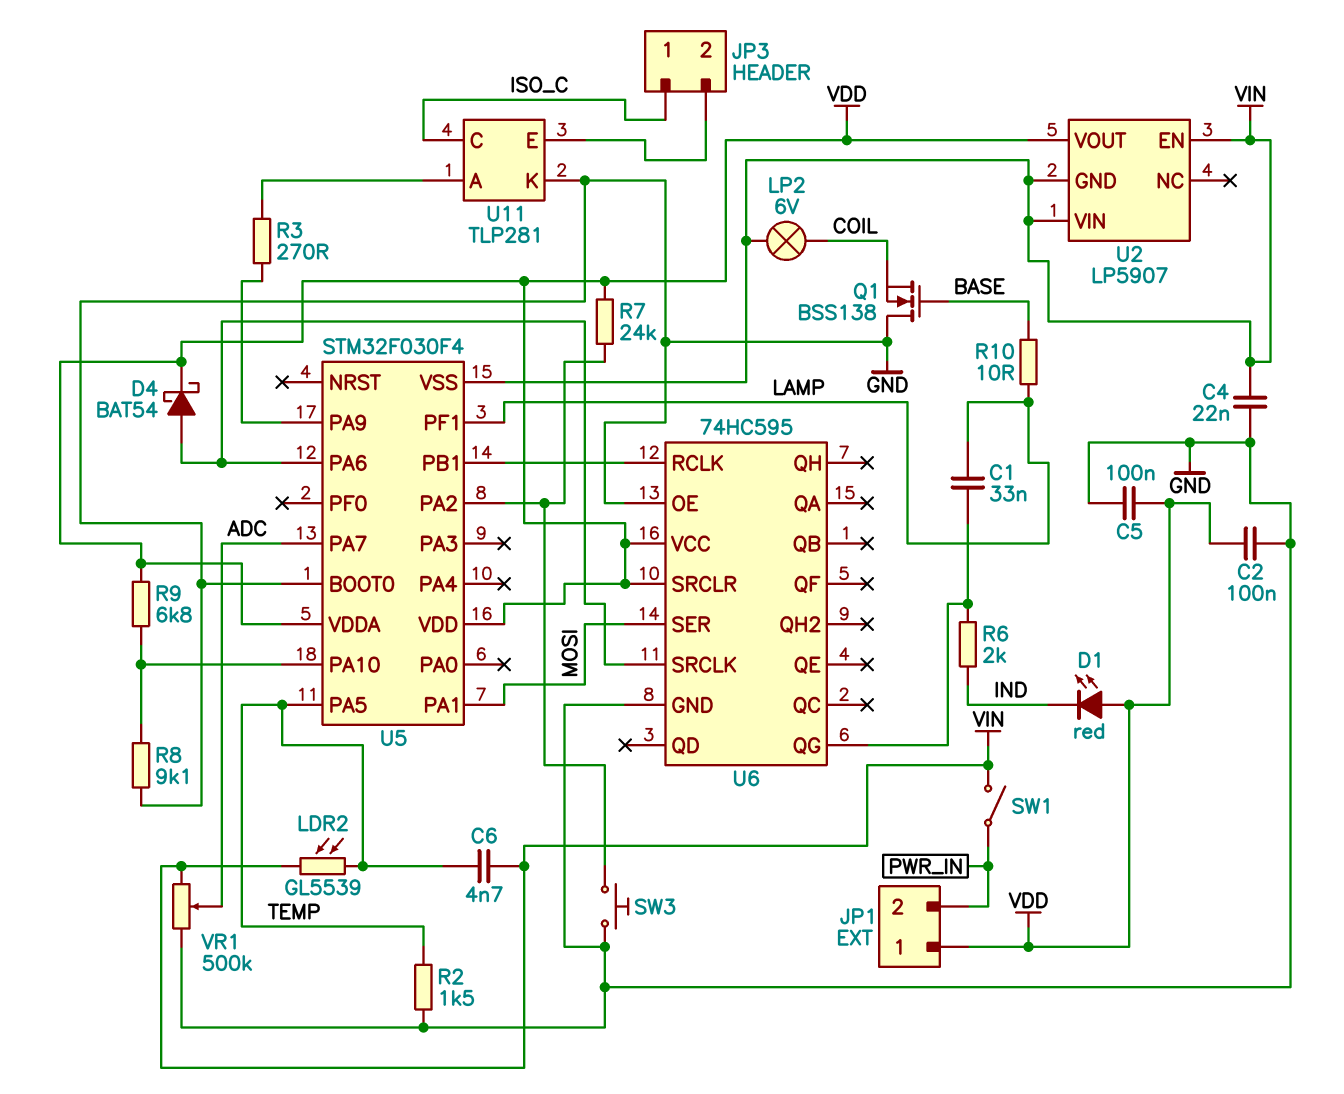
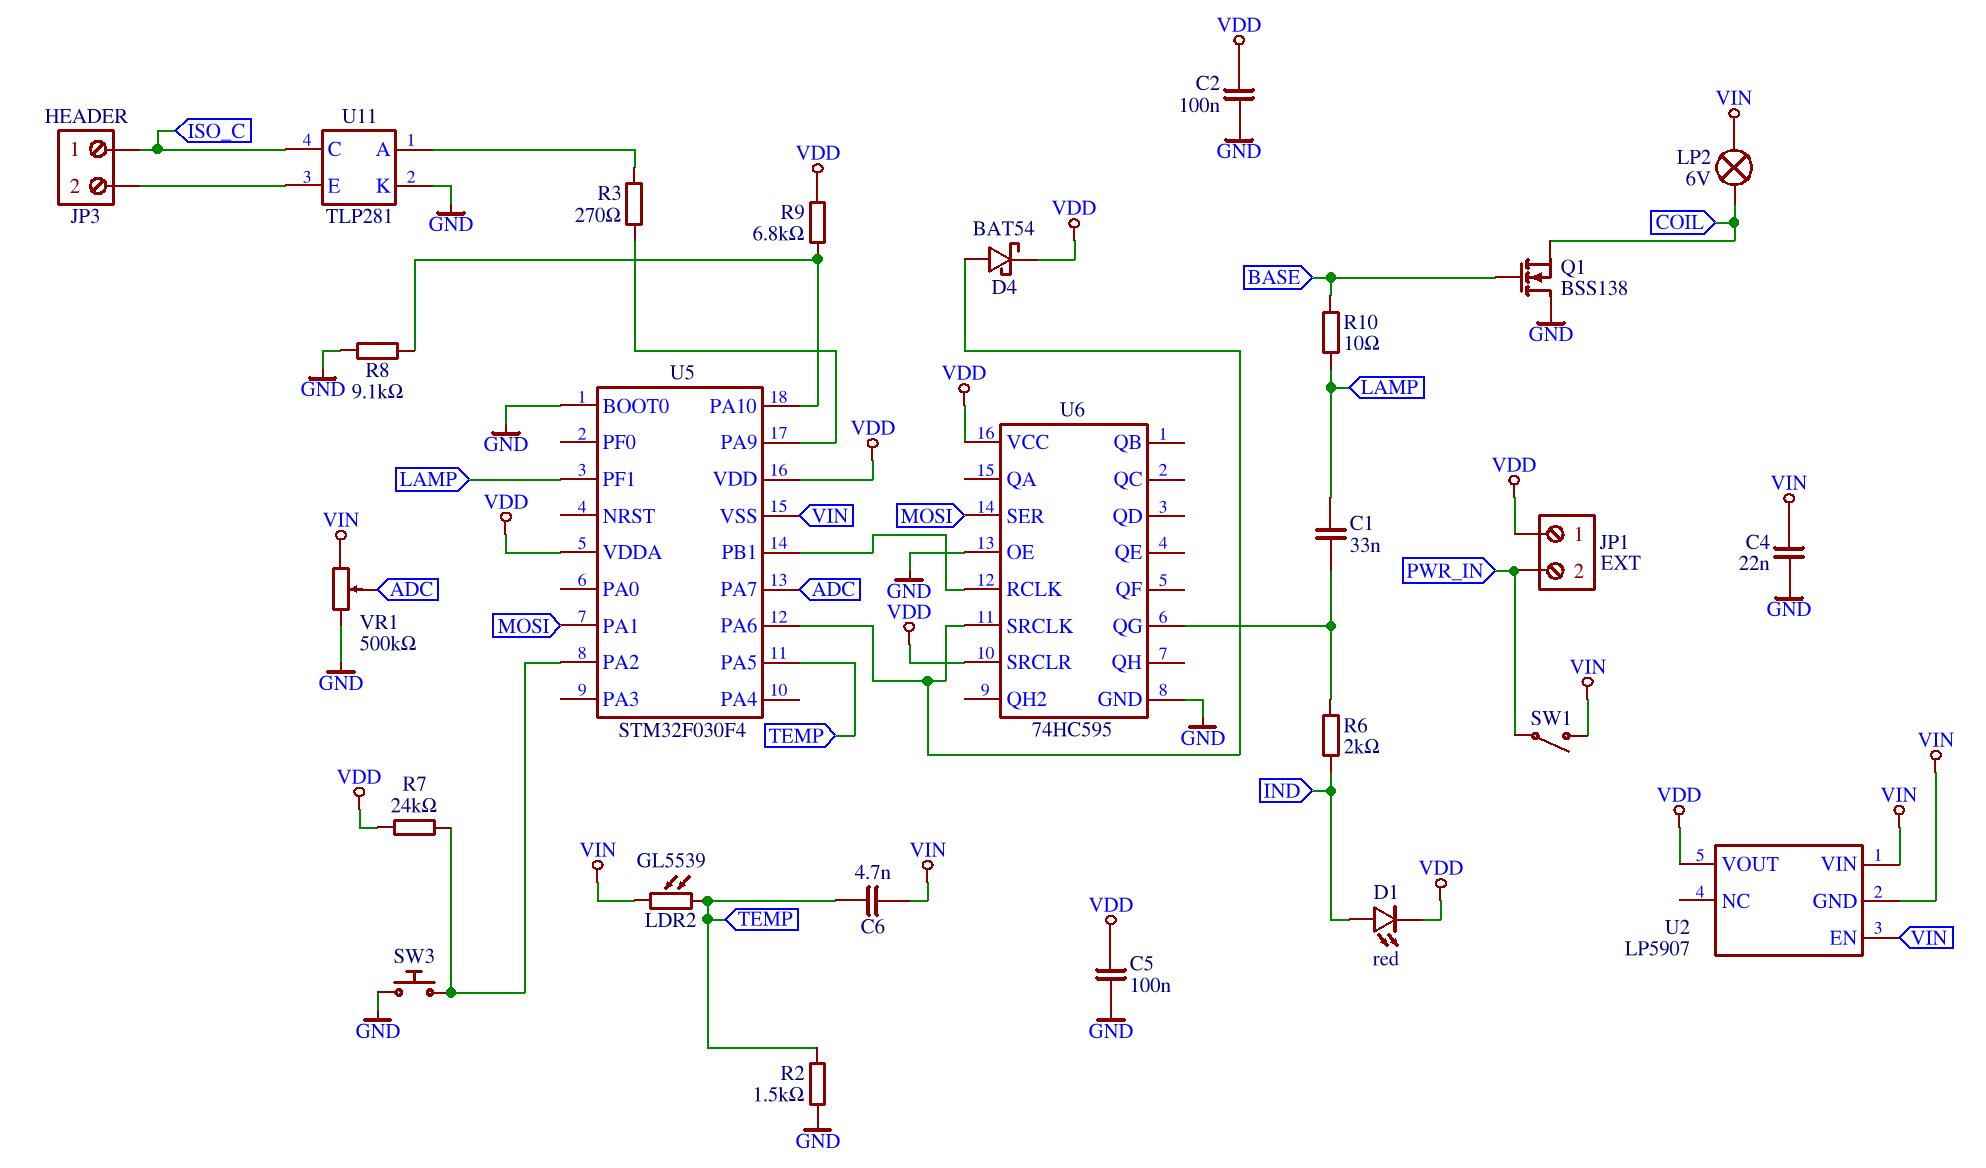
D1: LED red (A VDD, K IND) -> LED red (A IND, K VDD)

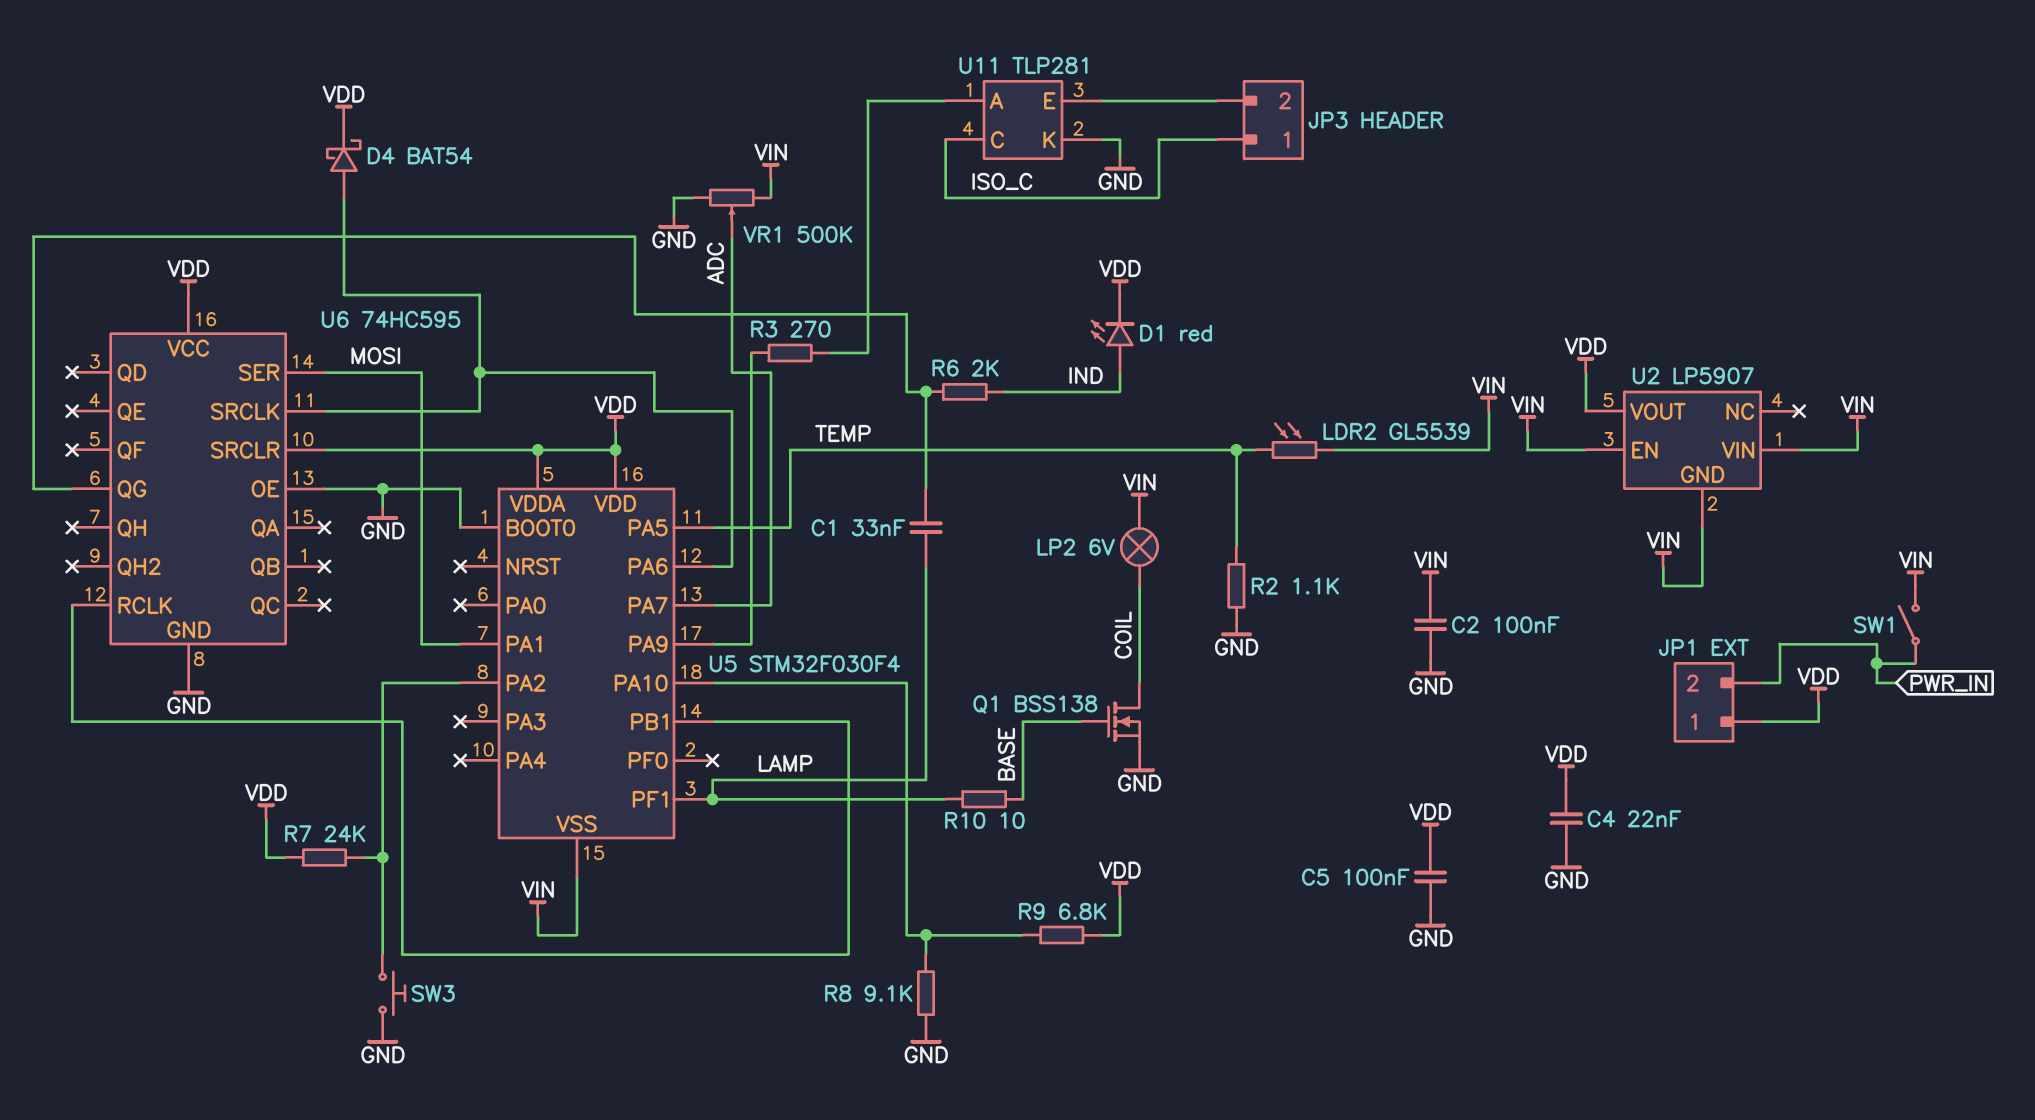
C2: 100nF (GND, VDD) -> 100nF (GND, VIN)
C4: 22nF (GND, VIN) -> 22nF (GND, VDD)
C6: 4.7nF (TEMP, VIN) -> none
Q1: NMOS BSS138 (G BASE, D GND, S COIL) -> NMOS BSS138 (G BASE, D COIL, S GND)
R2: 1.5k (GND, TEMP) -> 1.1k (GND, TEMP)

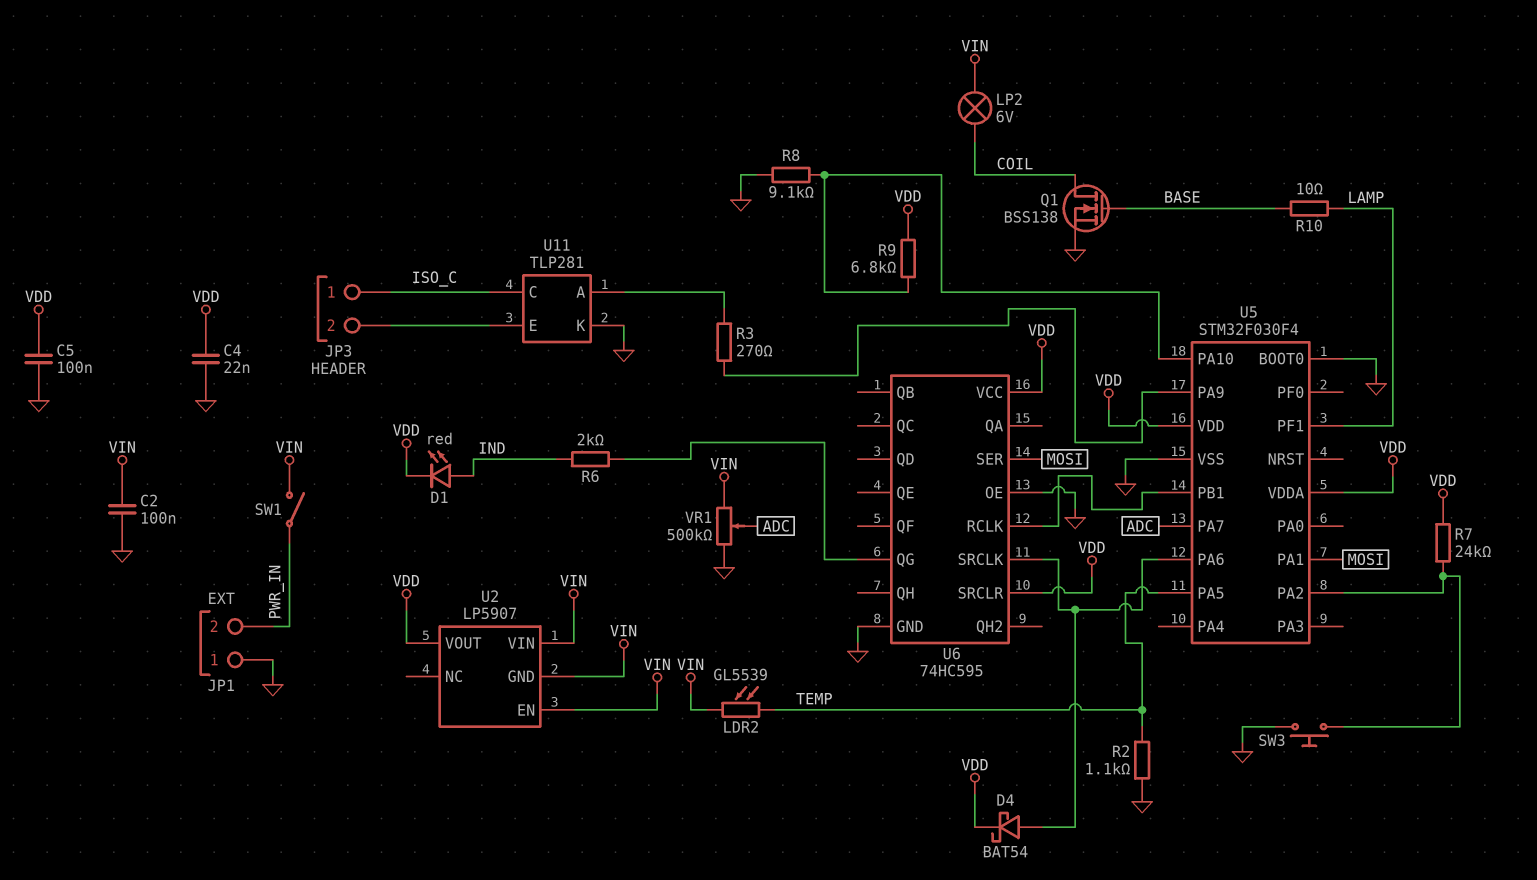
C1: 33nF (LAMP, U6/QG) -> none
JP1 pin 1: VDD -> GND
U5 pin VSS: VIN -> GND

